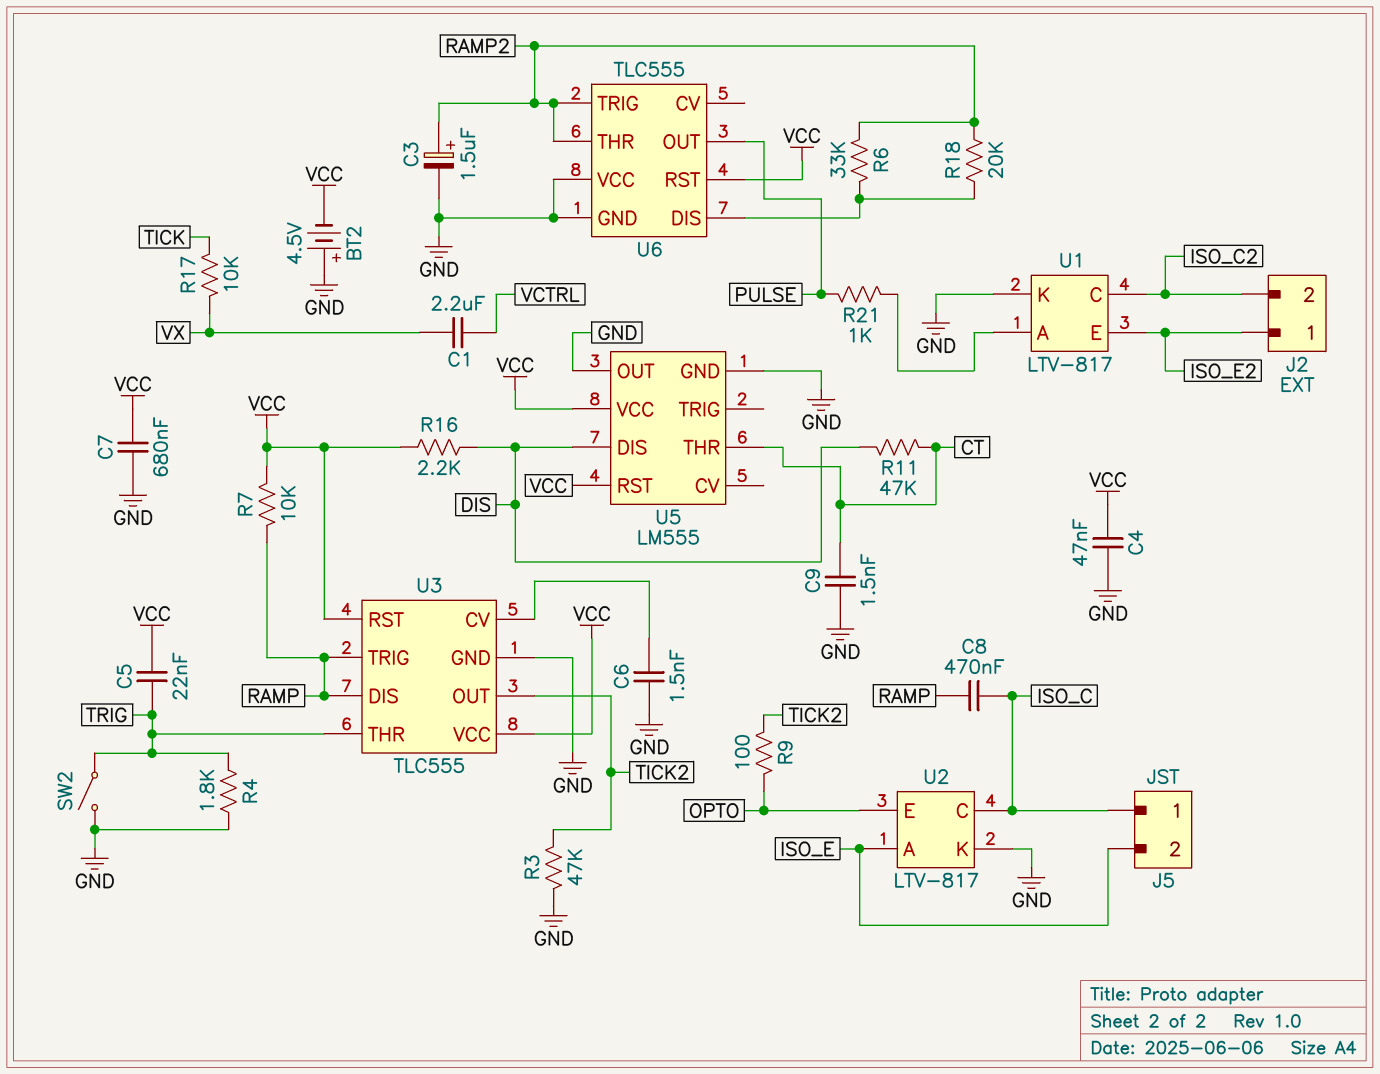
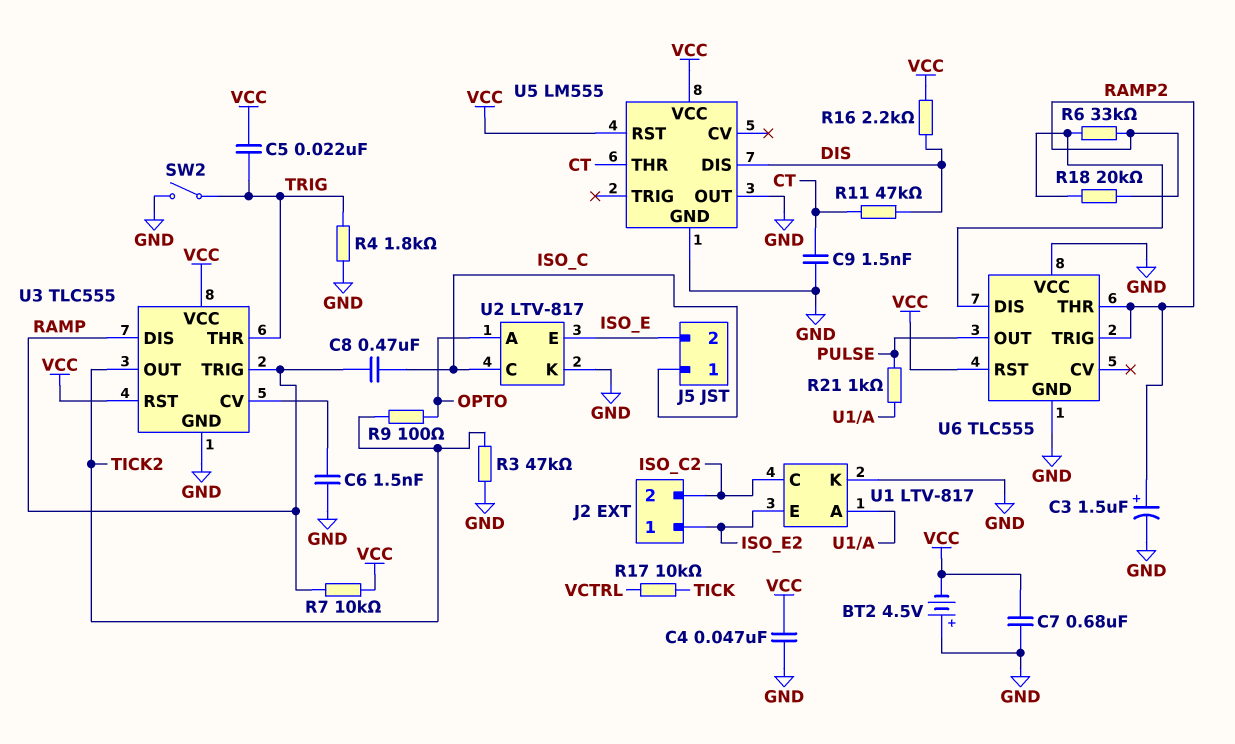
C1: 2.2uF (VCTRL, VX) -> none
R17: 10k (TICK, VX) -> 10k (TICK, VCTRL)
U2 pin A: ISO_E -> OPTO
U2 pin E: OPTO -> ISO_E

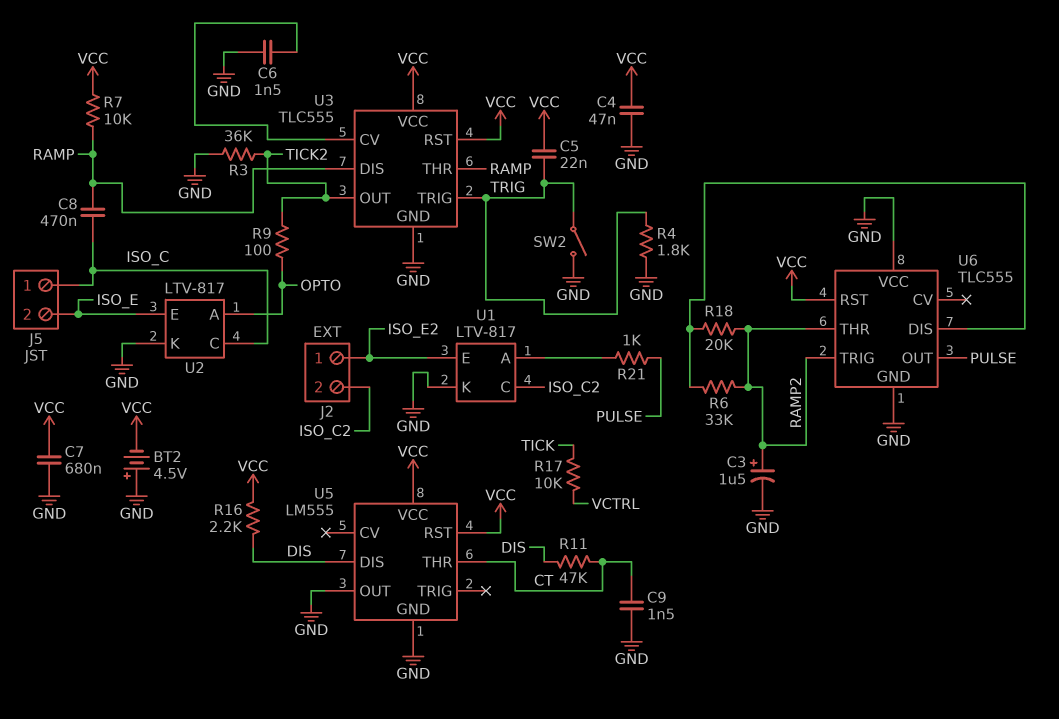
R3: 47k (GND, TICK2) -> 36k (GND, TICK2)
U3 pin THR: TRIG -> RAMP
U3 pin TRIG: RAMP -> TRIG

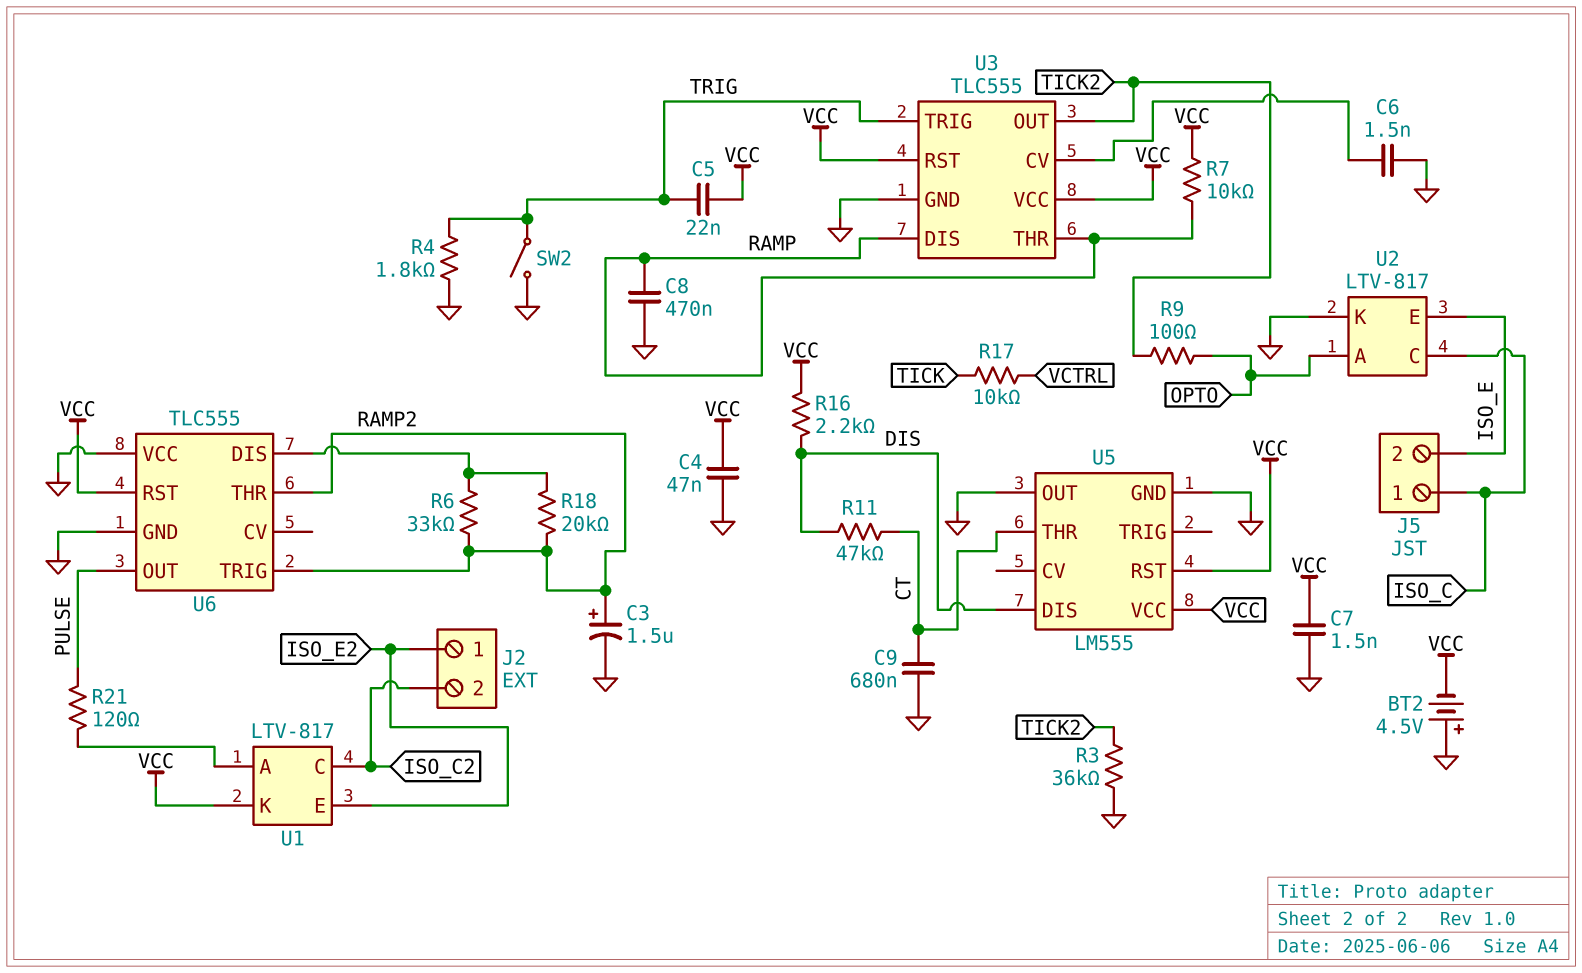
C7: 680nF (GND, VCC) -> 1.5nF (GND, VCC)
C8: 470nF (ISO_C, RAMP) -> 470nF (GND, RAMP)
C9: 1.5nF (CT, GND) -> 680nF (CT, GND)
R21: 1k (PULSE, U1/A) -> 120 (PULSE, U1/A)
U1 pin K: GND -> VCC

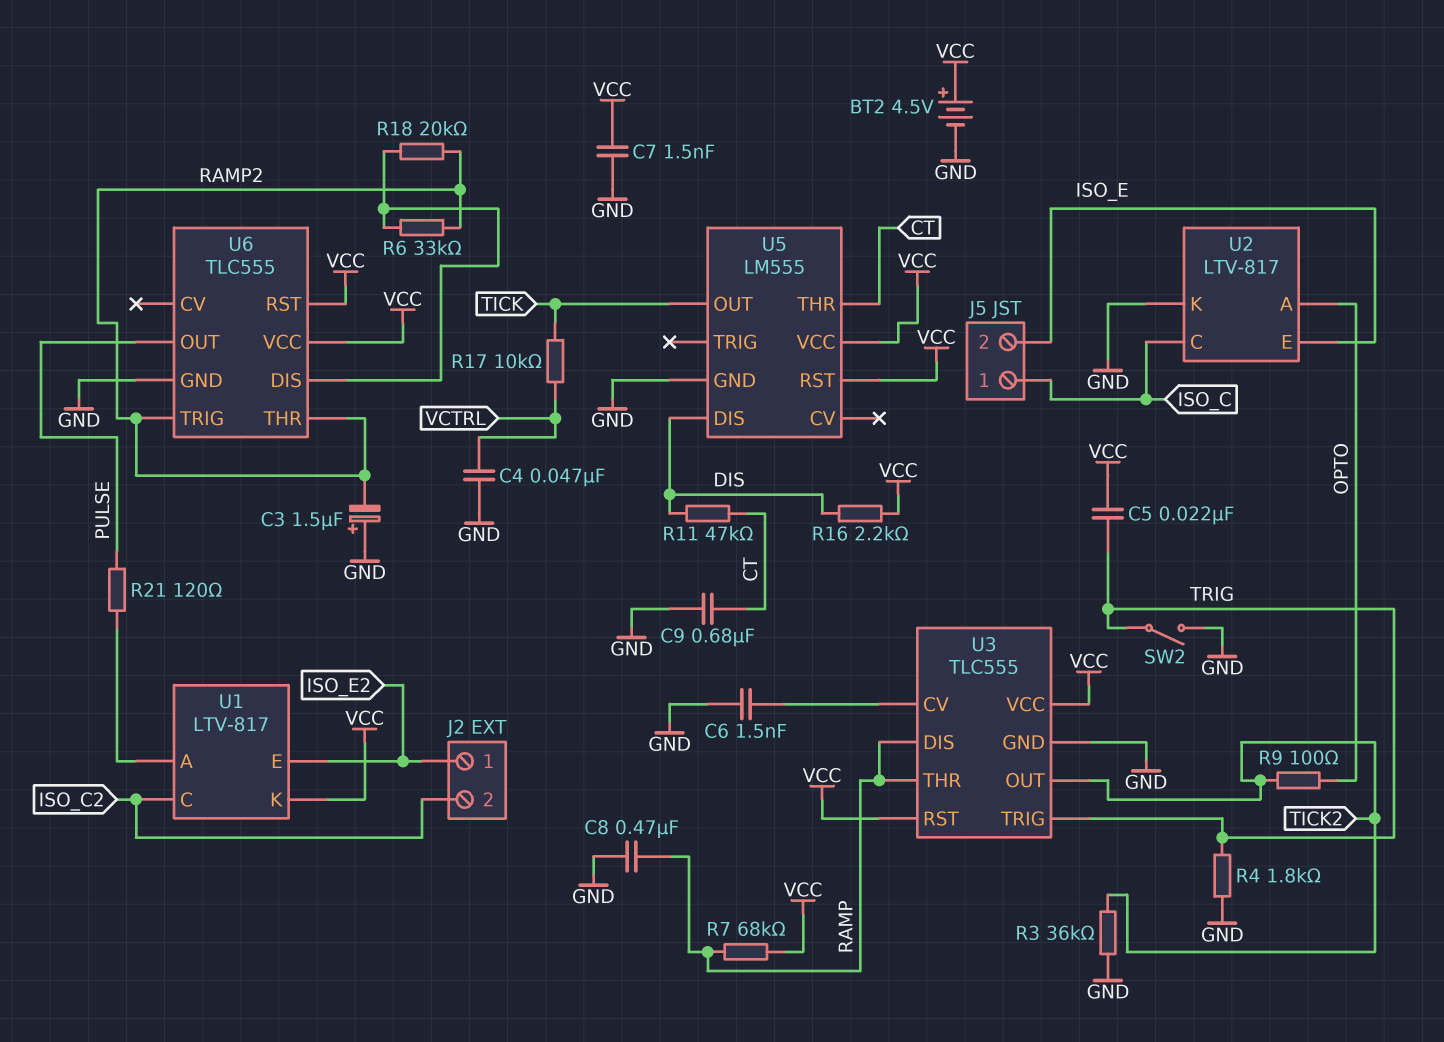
BT2: 4.5V (plus GND, minus VCC) -> 4.5V (plus VCC, minus GND)
C3: 1.5uF (plus RAMP2, minus GND) -> 1.5uF (plus GND, minus RAMP2)
C4: 47nF (GND, VCC) -> 47nF (GND, VCTRL)
R7: 10k (RAMP, VCC) -> 68k (RAMP, VCC)
U5 pin OUT: GND -> TICK
U6 pin VCC: GND -> VCC

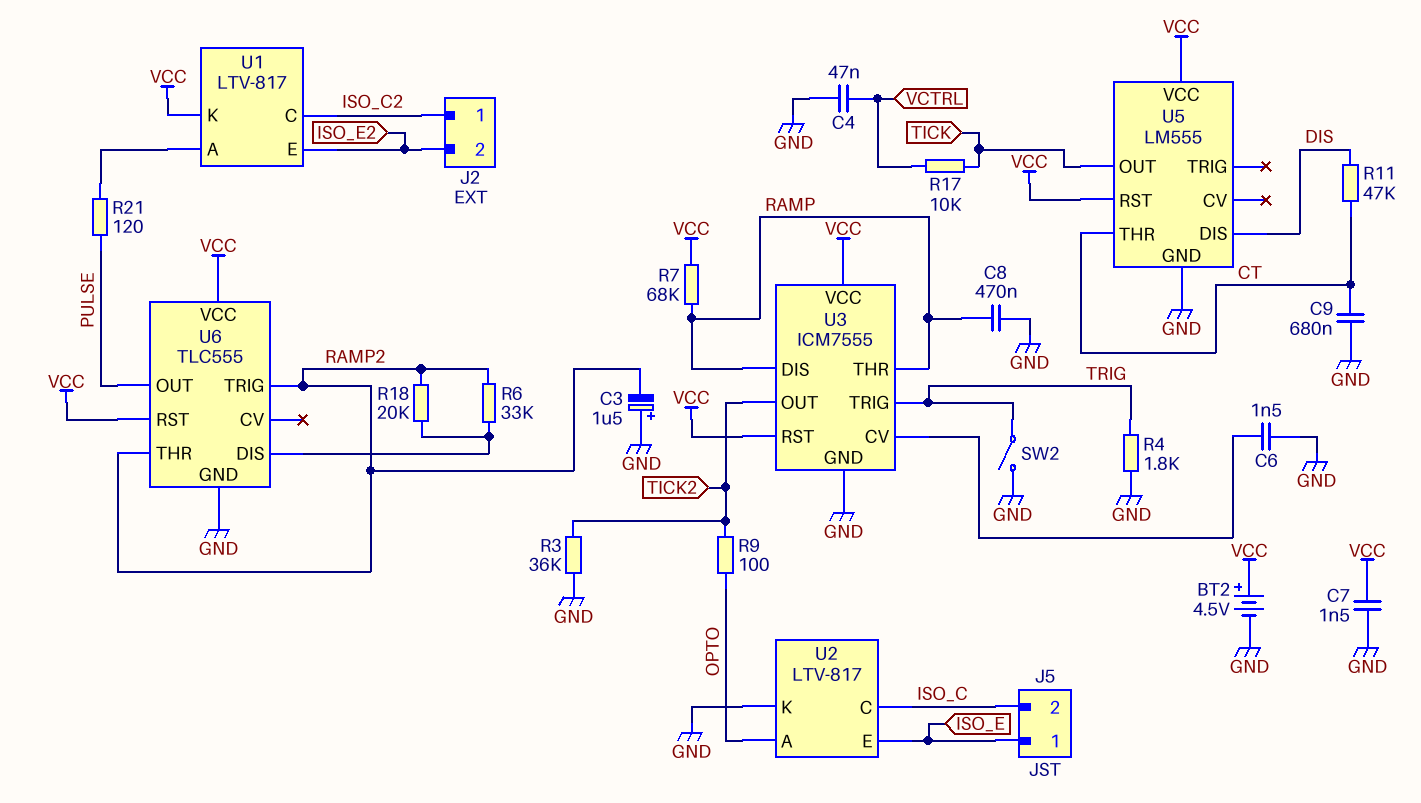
C5: 22nF (TRIG, VCC) -> none
J2 pin 1: ISO_E2 -> ISO_C2
J2 pin 2: ISO_C2 -> ISO_E2
J5 pin 1: ISO_C -> ISO_E
J5 pin 2: ISO_E -> ISO_C
R16: 2.2k (DIS, VCC) -> none
U3: TLC555 -> ICM7555

